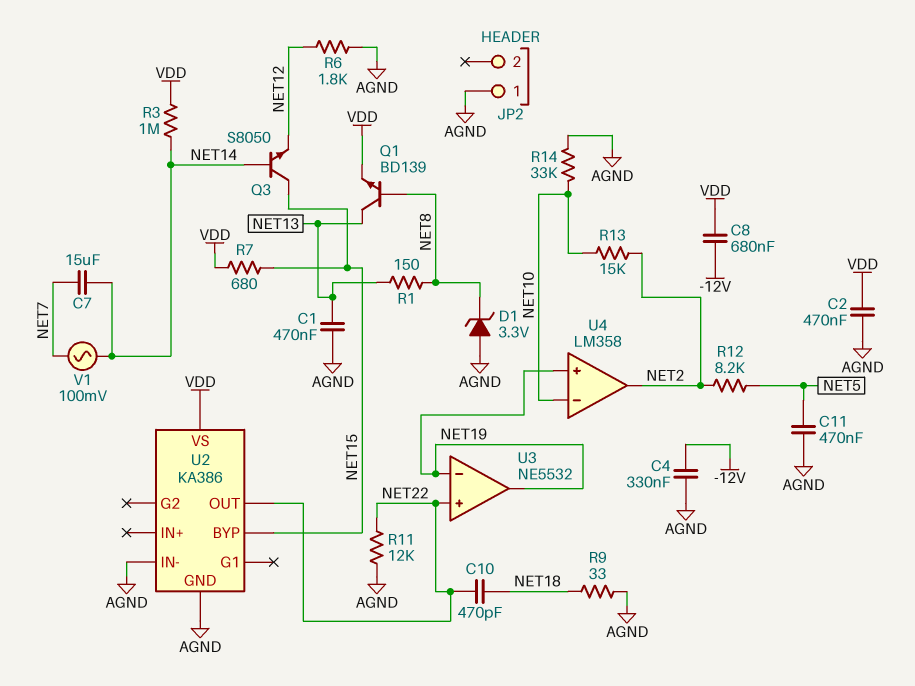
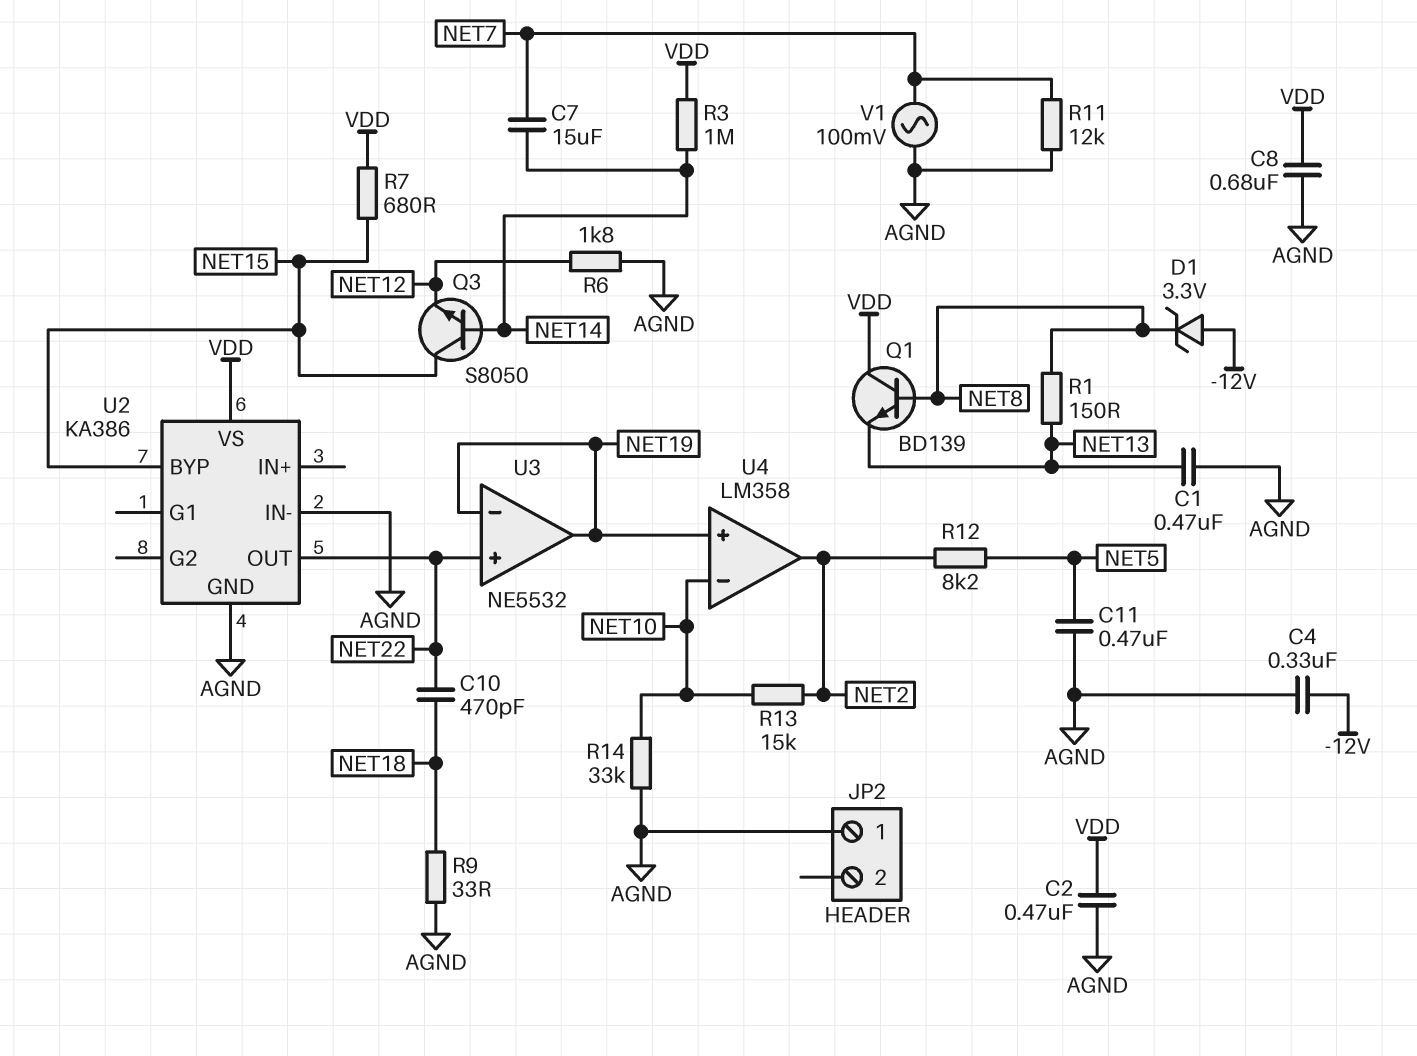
C8: 680nF (-12V, VDD) -> 680nF (AGND, VDD)
D1: zener 3.3V (A AGND, K NET8) -> zener 3.3V (A -12V, K NET8)
Q1: NPN BD139 (B NET8, C NET13, E VDD) -> NPN BD139 (B NET8, C VDD, E NET13)
R11: 12k (AGND, NET22) -> 12k (AGND, NET7)
V1: AC 100mV (NET7, NET14) -> AC 100mV (AGND, NET7)

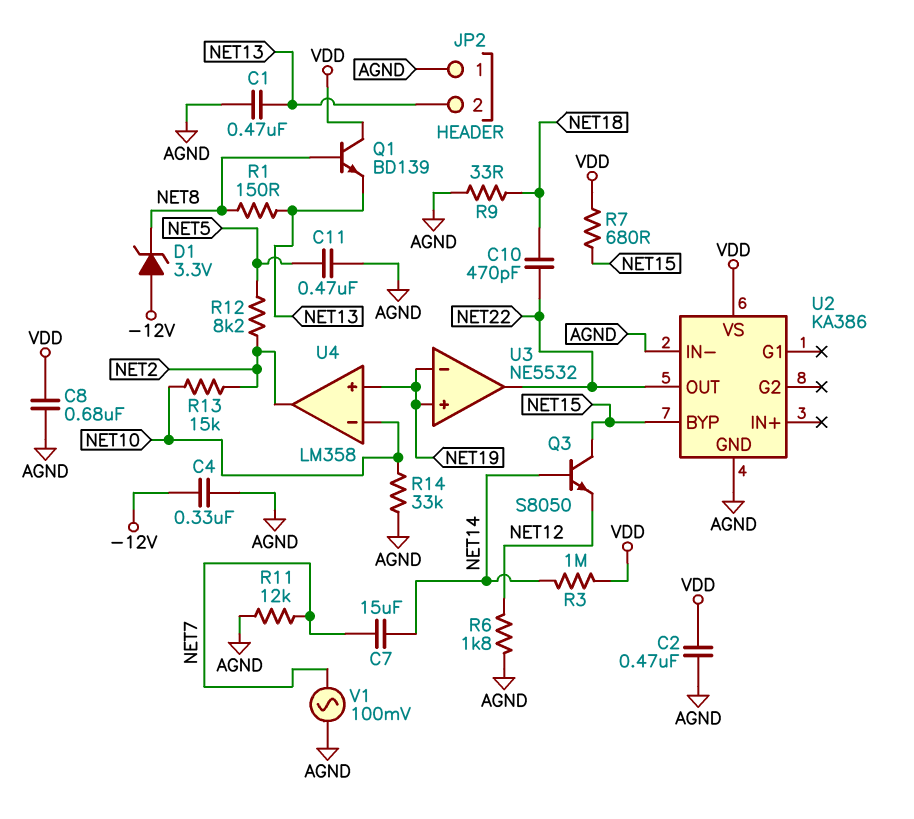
JP2 pin 2: none -> NET13
U3 pin in+: NET22 -> NET19
U3 pin out: NET19 -> NET22

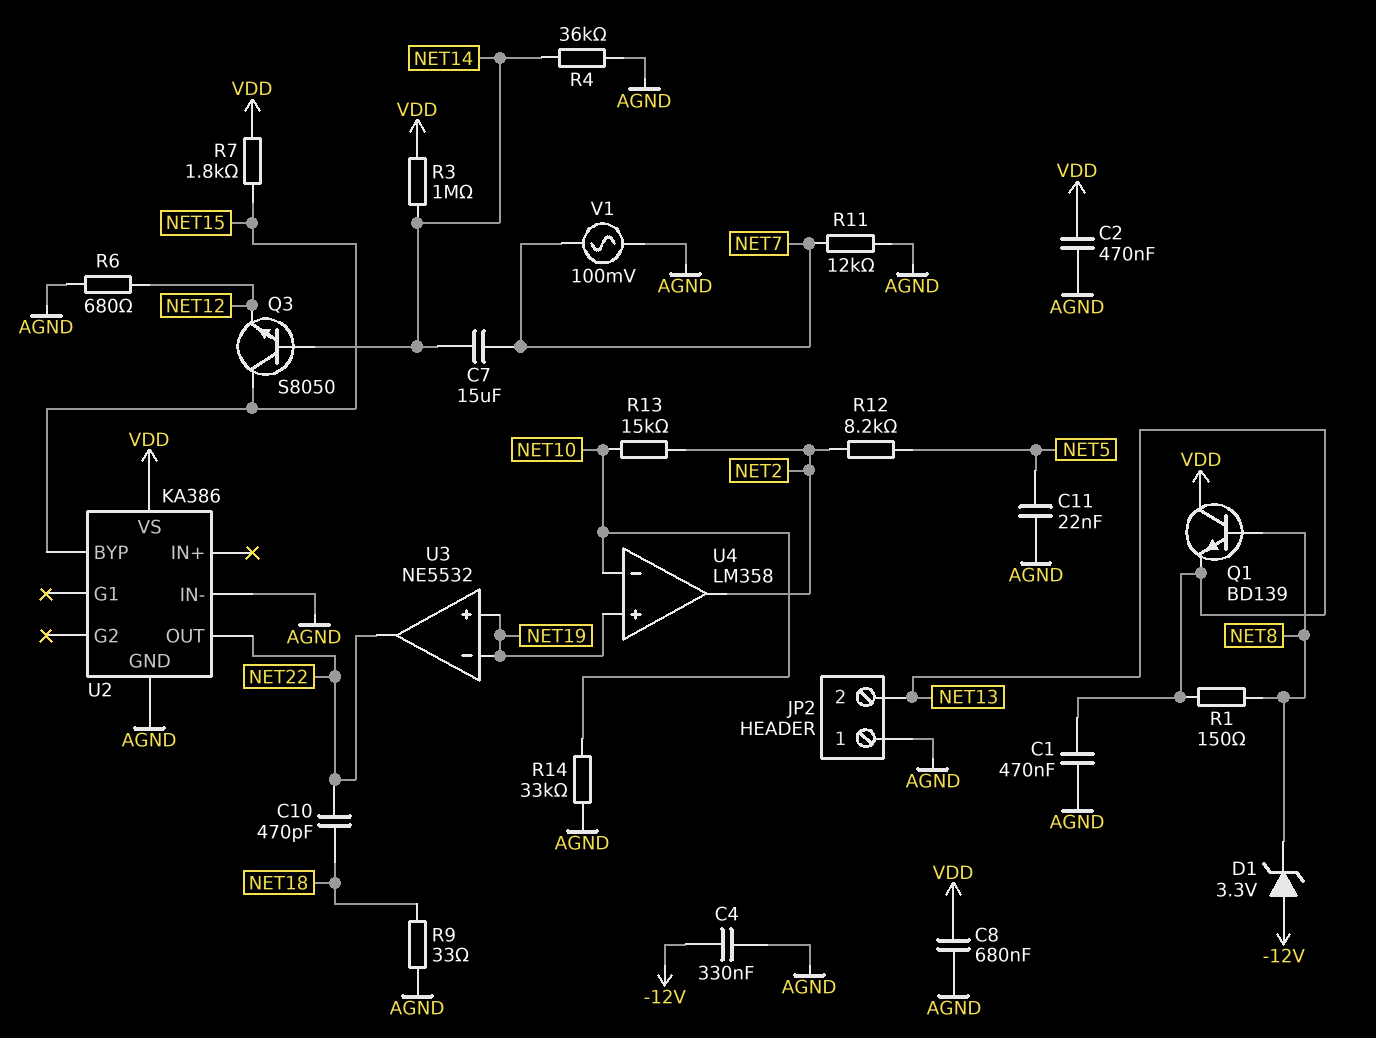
C11: 470nF (AGND, NET5) -> 22nF (AGND, NET5)
R4: none -> 36k (AGND, NET14)
R6: 1.8k (AGND, NET12) -> 680 (AGND, NET12)
R7: 680 (NET15, VDD) -> 1.8k (NET15, VDD)

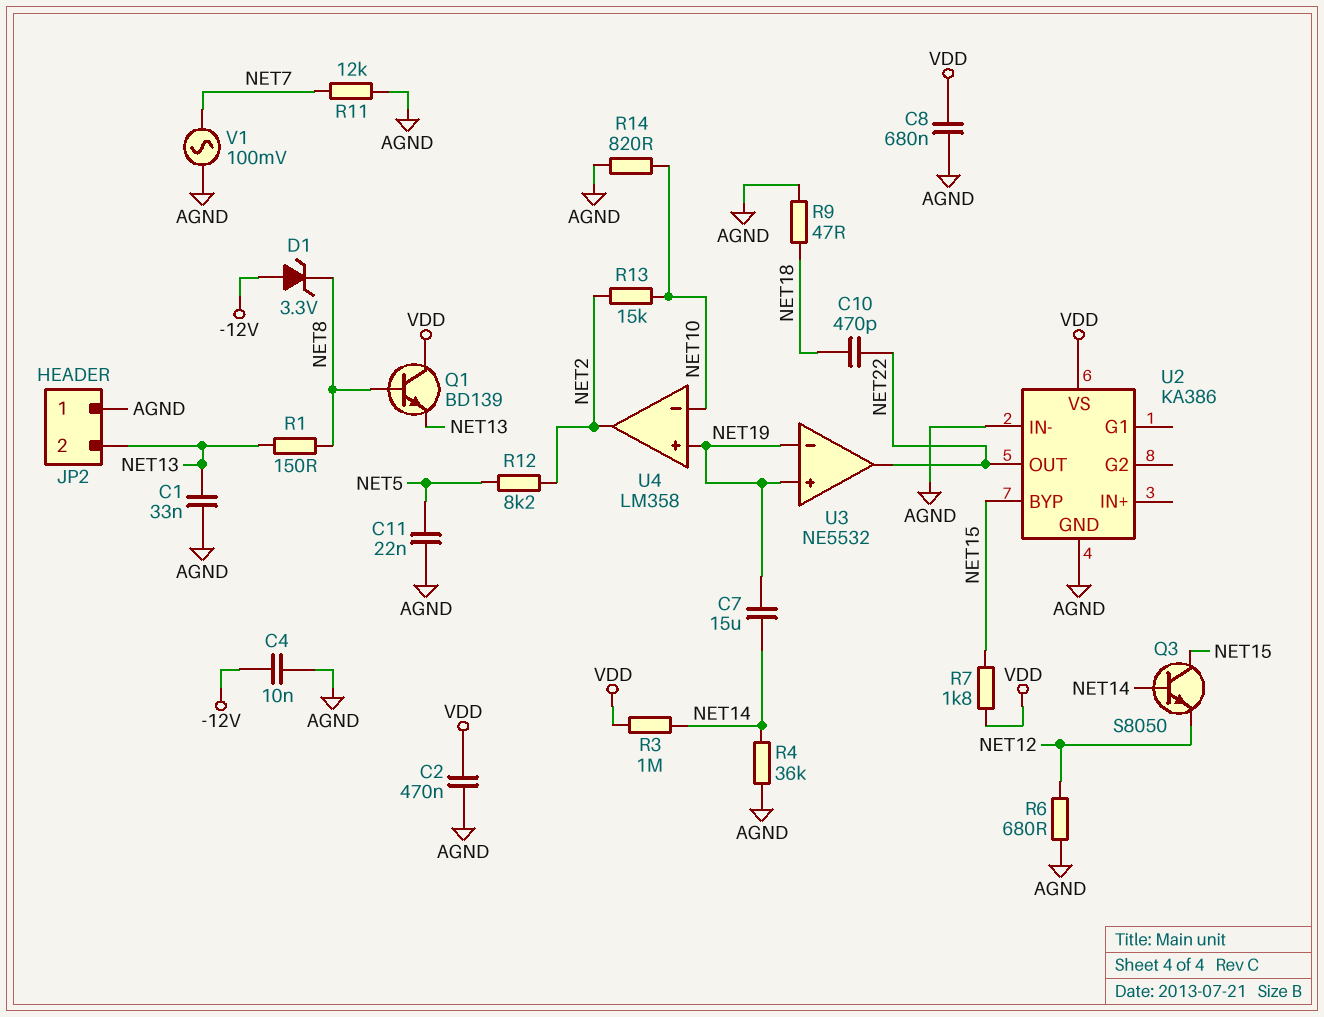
C1: 470nF (AGND, NET13) -> 33nF (AGND, NET13)
C4: 330nF (-12V, AGND) -> 10nF (-12V, AGND)
C7: 15uF (NET7, NET14) -> 15uF (NET14, NET19)
R9: 33 (AGND, NET18) -> 47 (AGND, NET18)
R14: 33k (AGND, NET10) -> 820 (AGND, NET10)

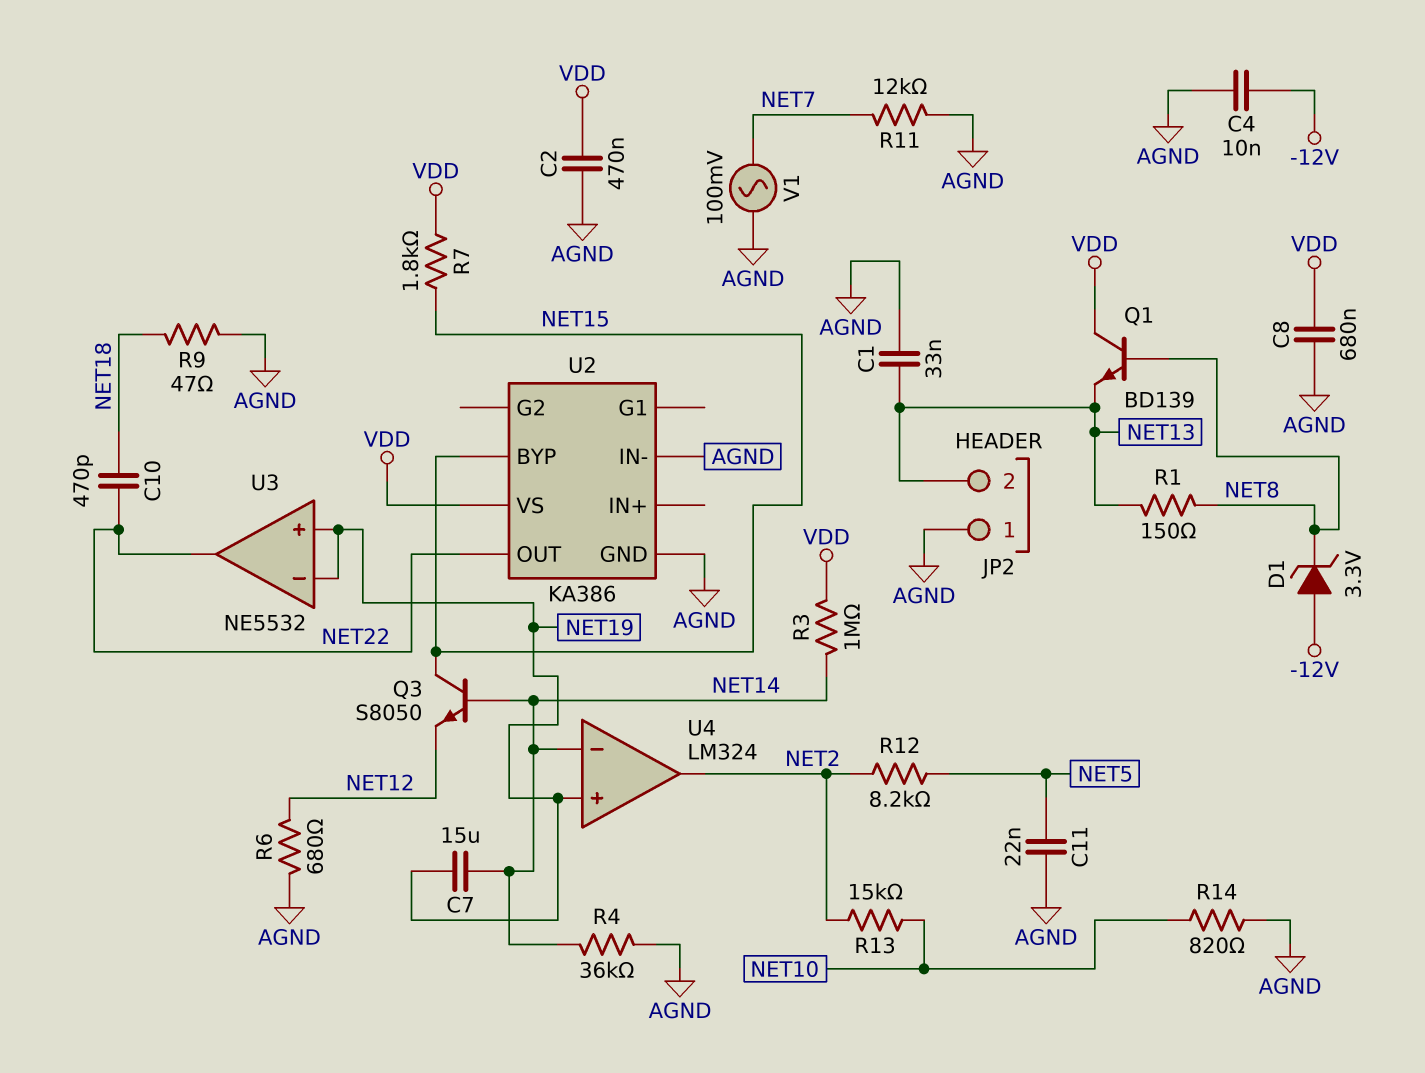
U4: LM358 -> LM324
U4 pin in-: NET10 -> NET14

